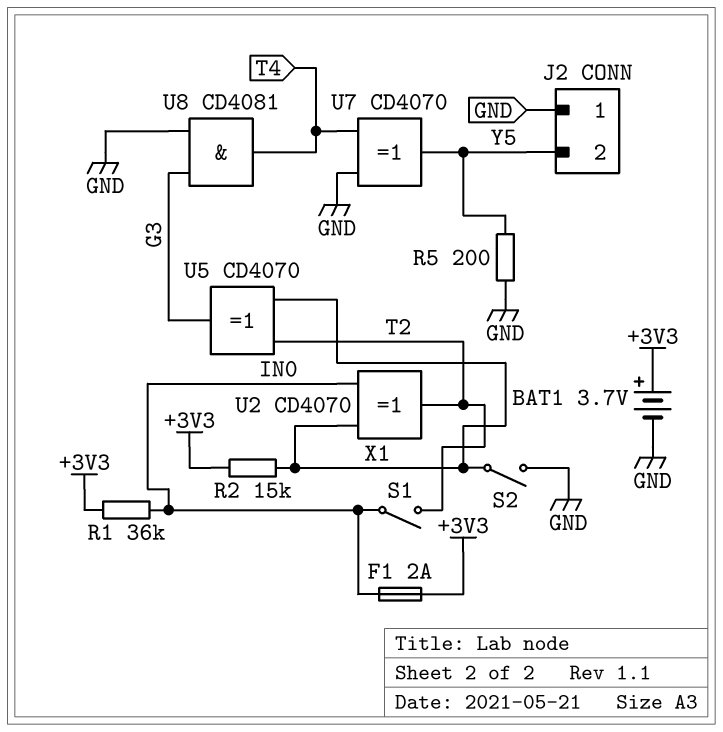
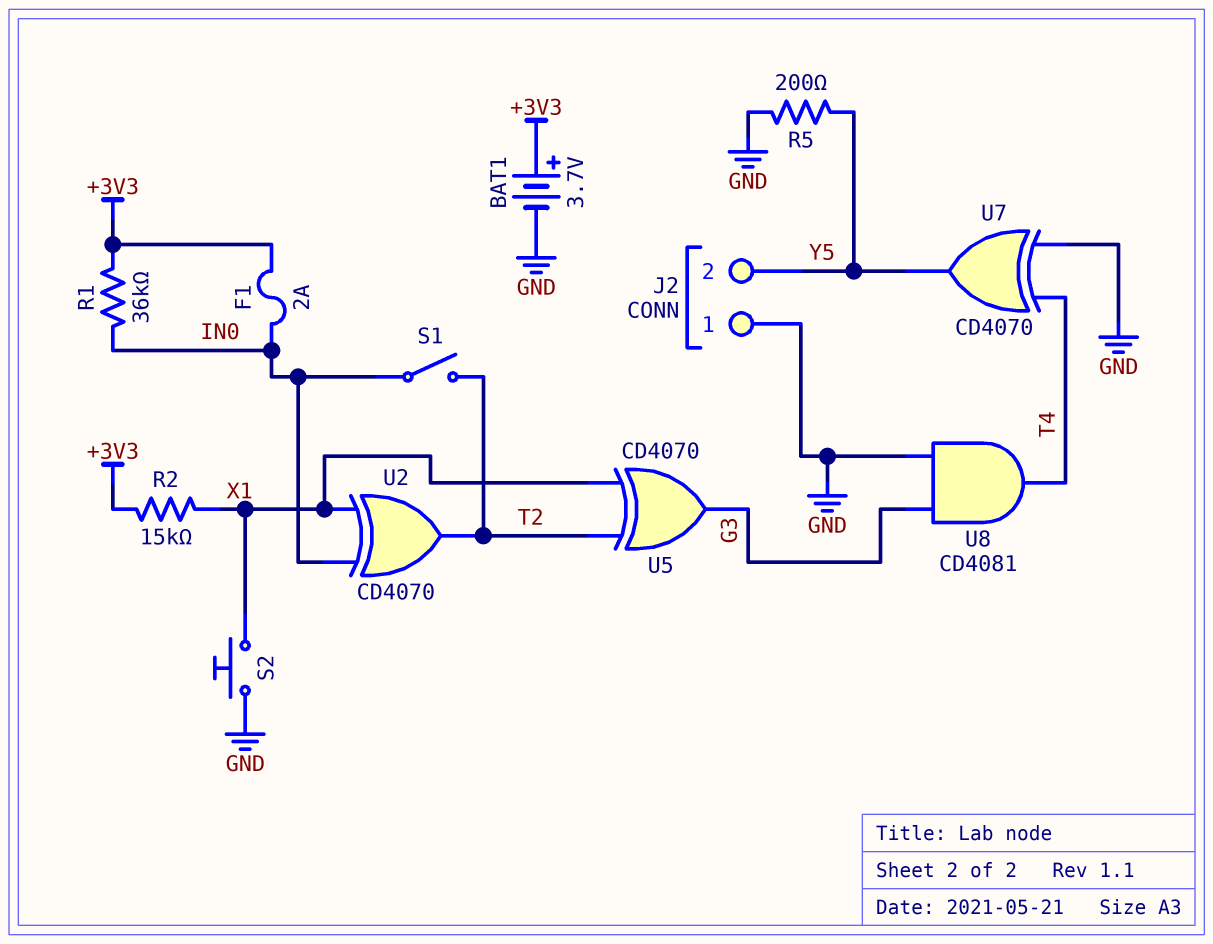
S2: switch (GND, X1) -> button (GND, X1)

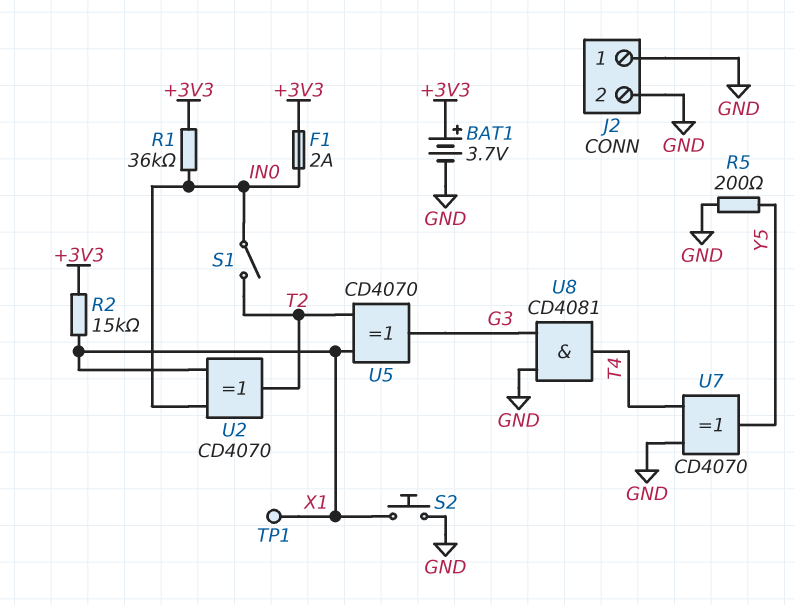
J2 pin 2: Y5 -> GND
TP1: none -> test point (X1)

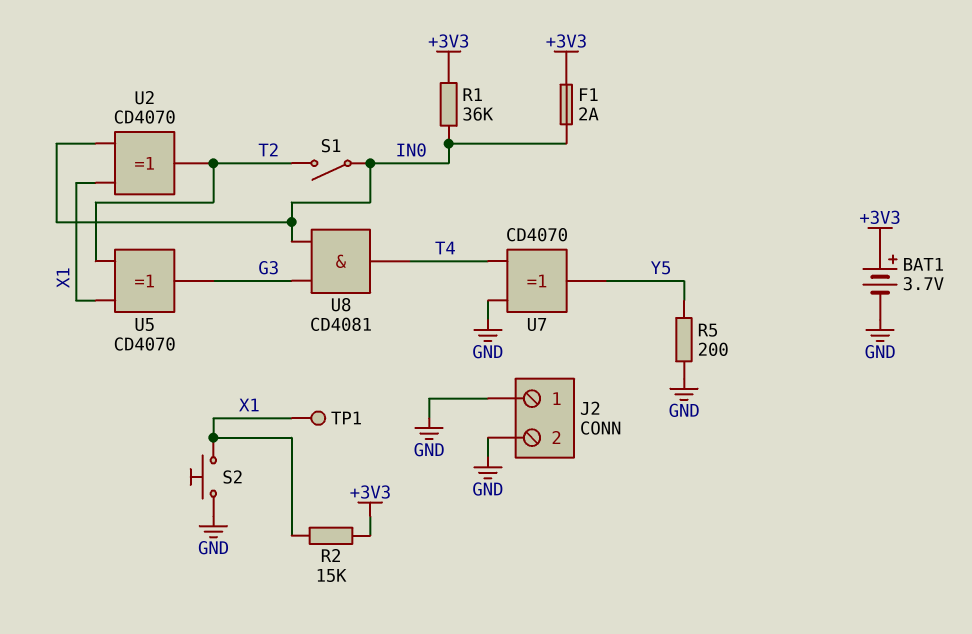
U8: AND CD4081 (in G3, in GND, out T4) -> AND CD4081 (in G3, in IN0, out T4)

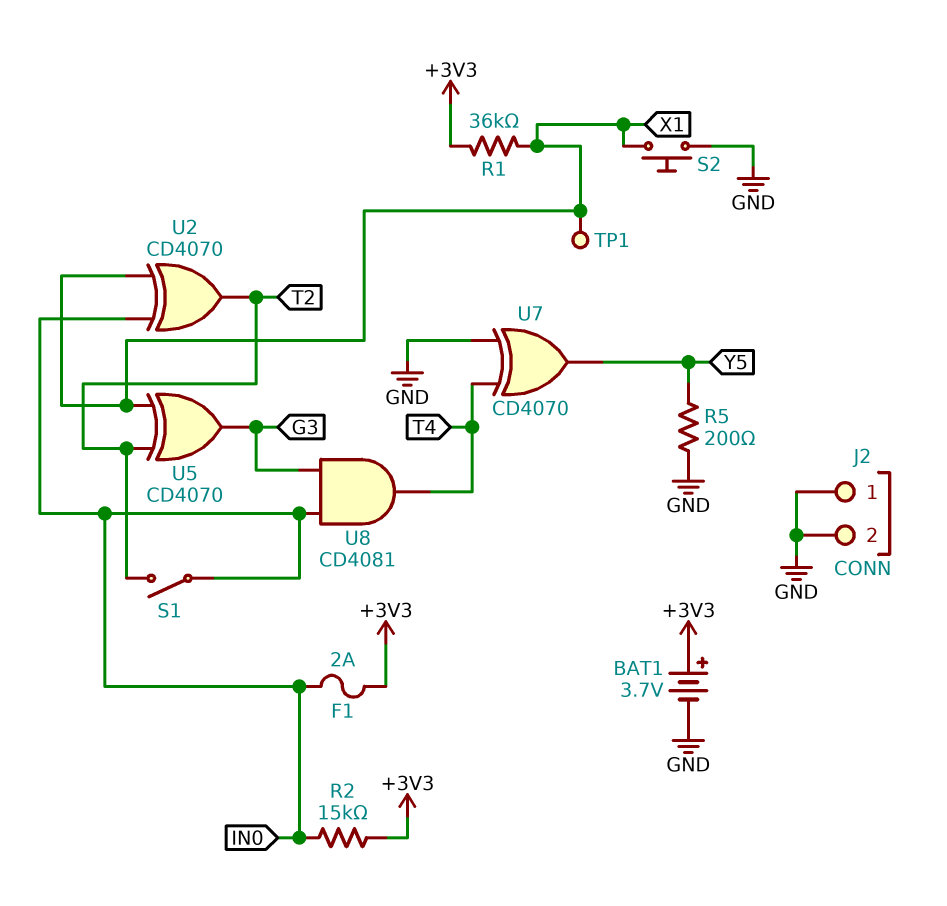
R1: 36k (+3V3, IN0) -> 36k (+3V3, X1)
R2: 15k (+3V3, X1) -> 15k (+3V3, IN0)

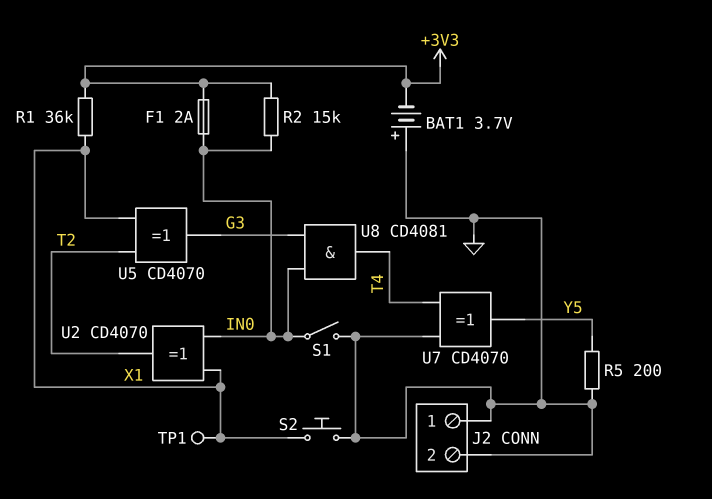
BAT1: 3.7V (plus +3V3, minus GND) -> 3.7V (plus GND, minus +3V3)
S1: switch (IN0, T2) -> switch (GND, IN0)

